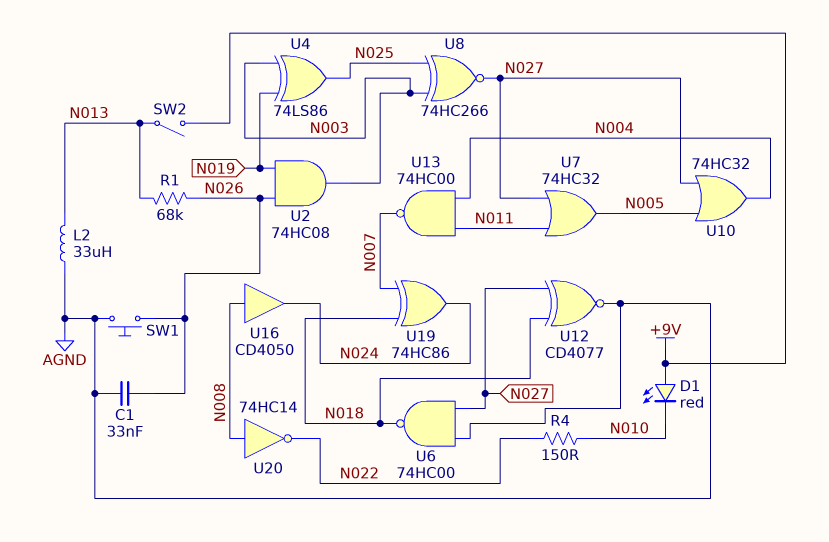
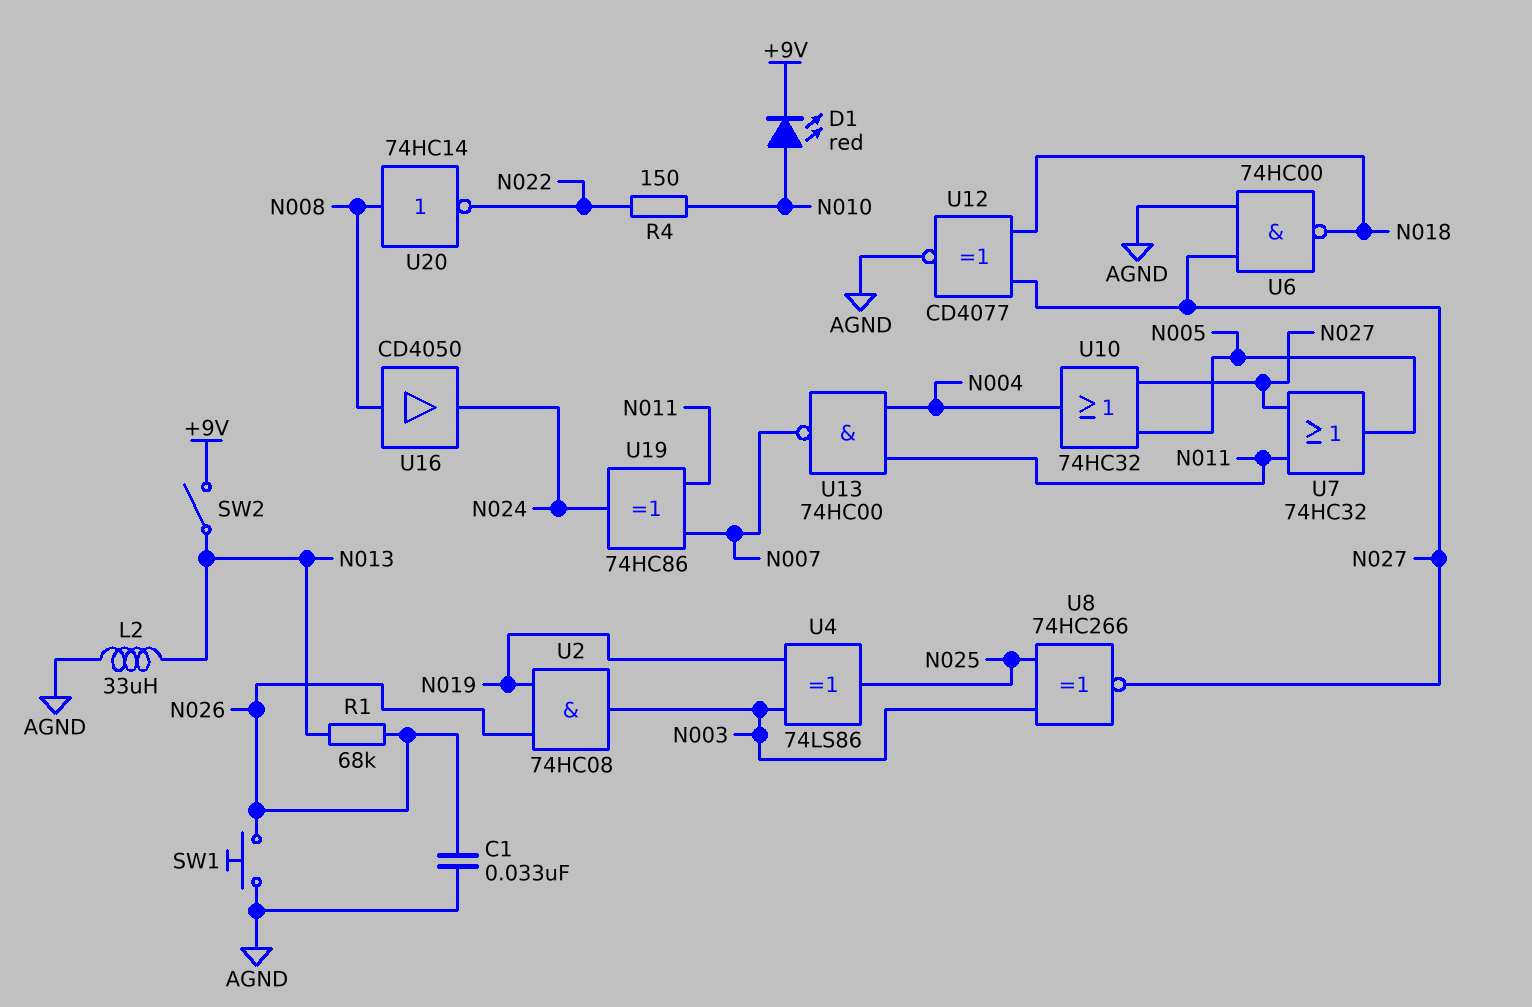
D1: LED red (A +9V, K N010) -> LED red (A N010, K +9V)
U19: XOR 74HC86 (in N007, in N018, out N024) -> XOR 74HC86 (in N007, in N011, out N024)

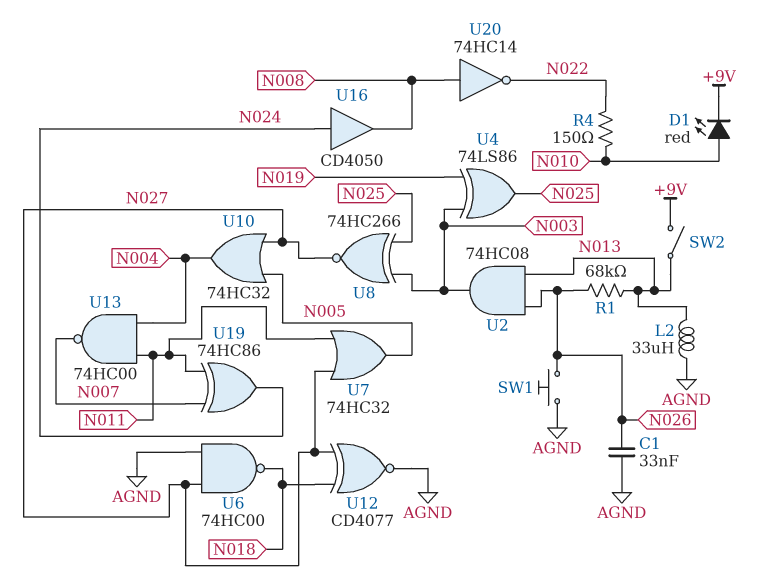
U2: AND 74HC08 (in N019, in N026, out N003) -> AND 74HC08 (in N013, in N026, out N003)
U16: buffer CD4050 (in N008, out N024) -> buffer CD4050 (in N024, out N008)

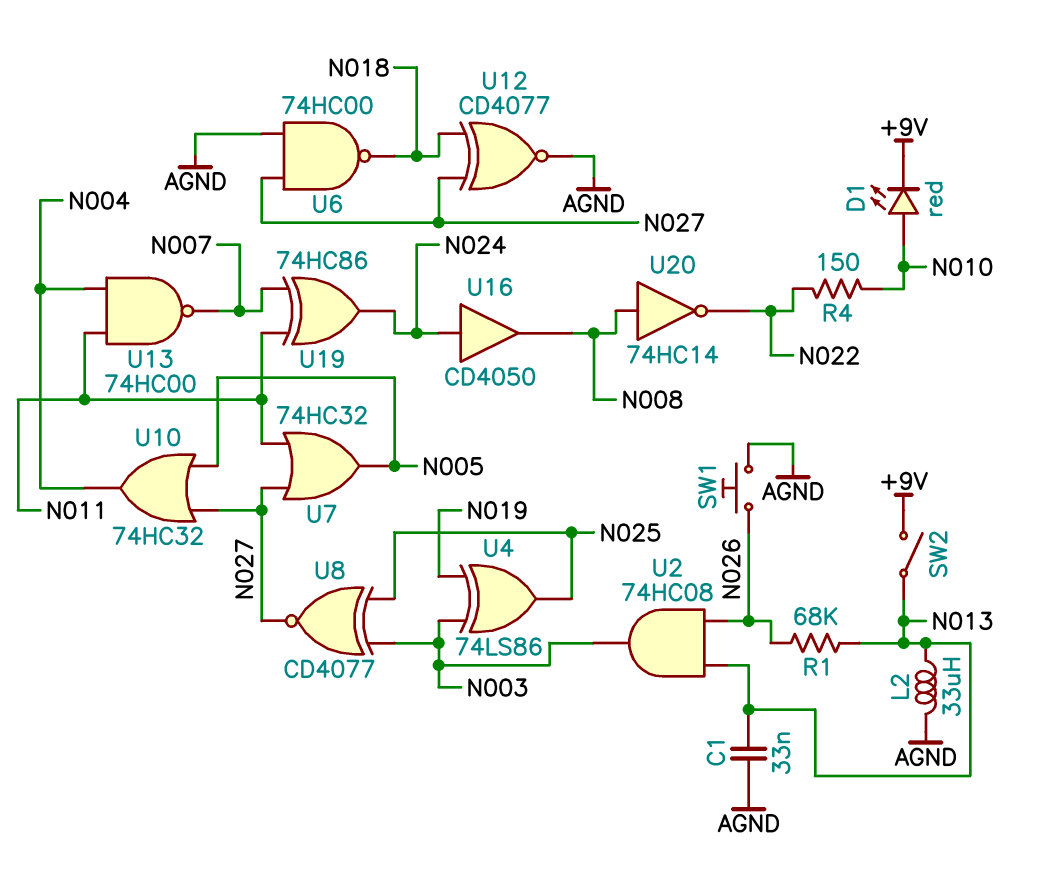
C1: 33nF (AGND, N026) -> 33nF (AGND, N013)
U8: XNOR 74HC266 (in N003, in N025, out N027) -> XNOR CD4077 (in N003, in N025, out N027)

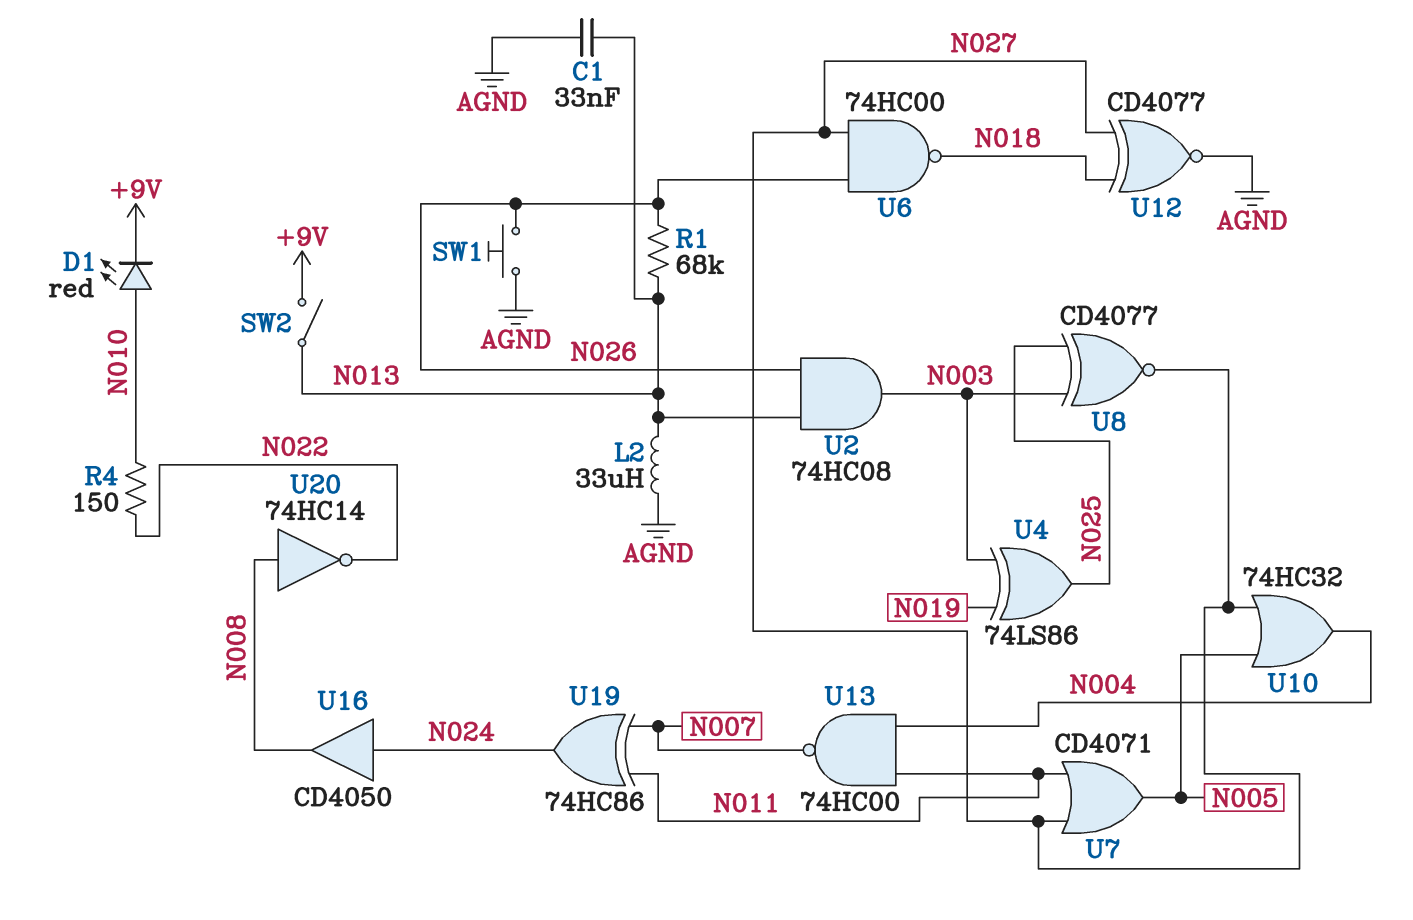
U6: NAND 74HC00 (in AGND, in N027, out N018) -> NAND 74HC00 (in N026, in N027, out N018)
U7: OR 74HC32 (in N011, in N027, out N005) -> OR CD4071 (in N011, in N027, out N005)

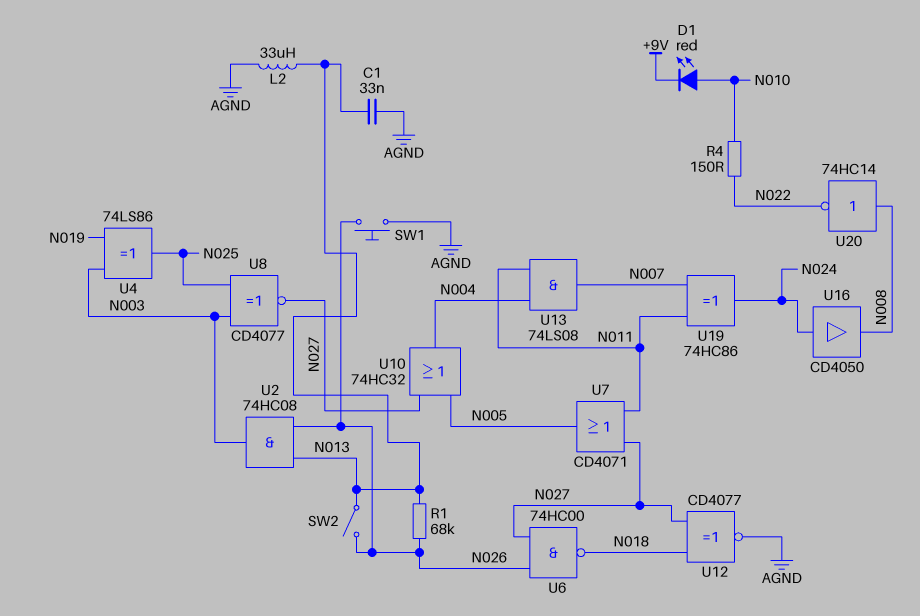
SW2: switch (+9V, N013) -> switch (N013, N026)
U13: NAND 74HC00 (in N004, in N011, out N007) -> AND 74LS08 (in N004, in N011, out N007)

